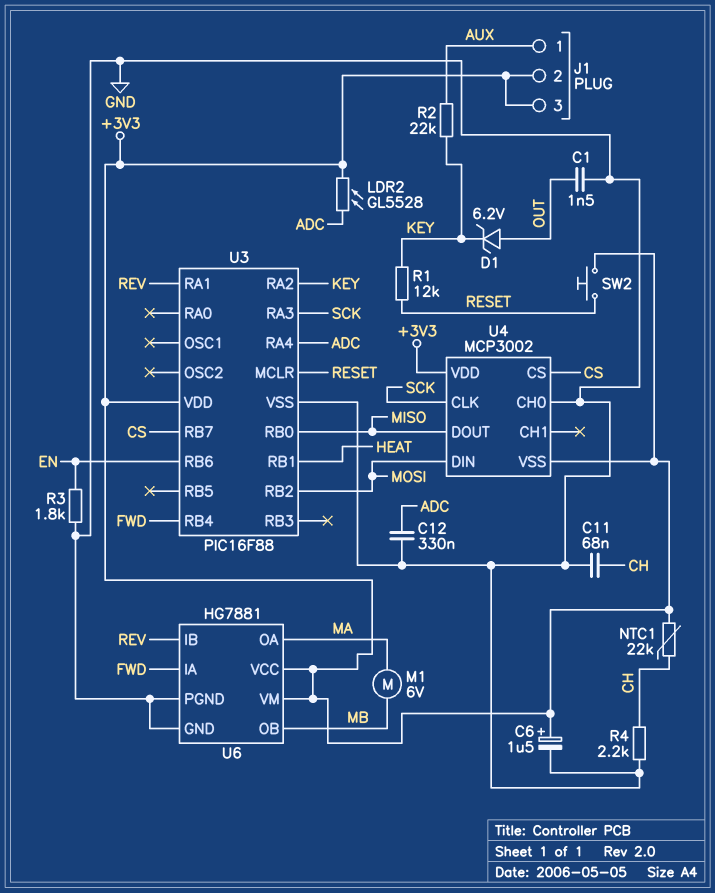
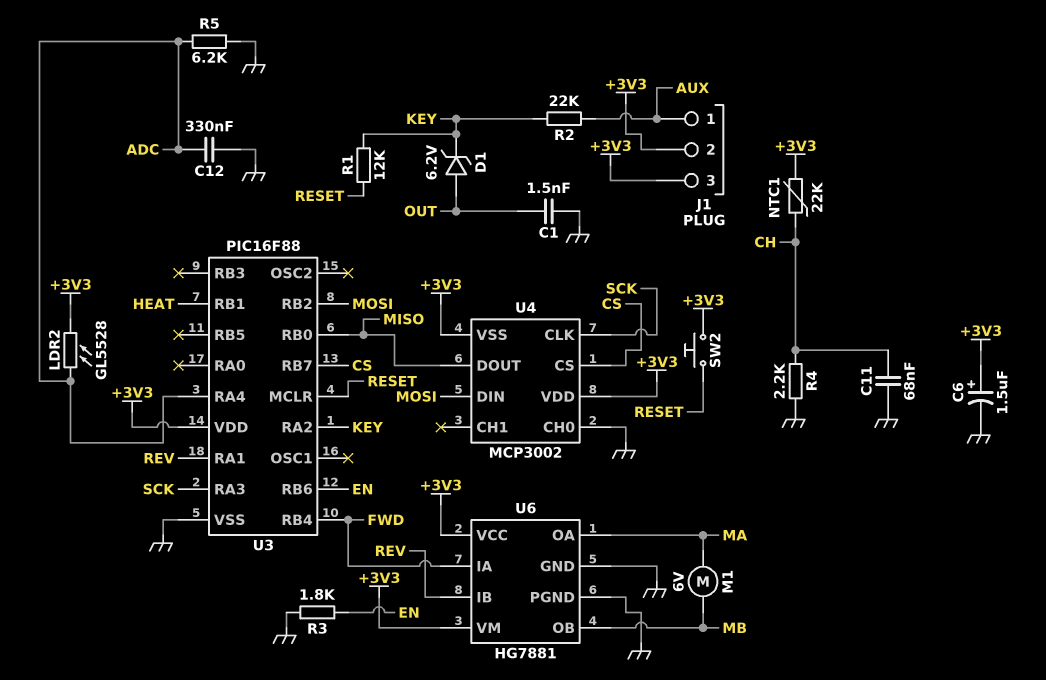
R5: none -> 6.2k (ADC, GND)

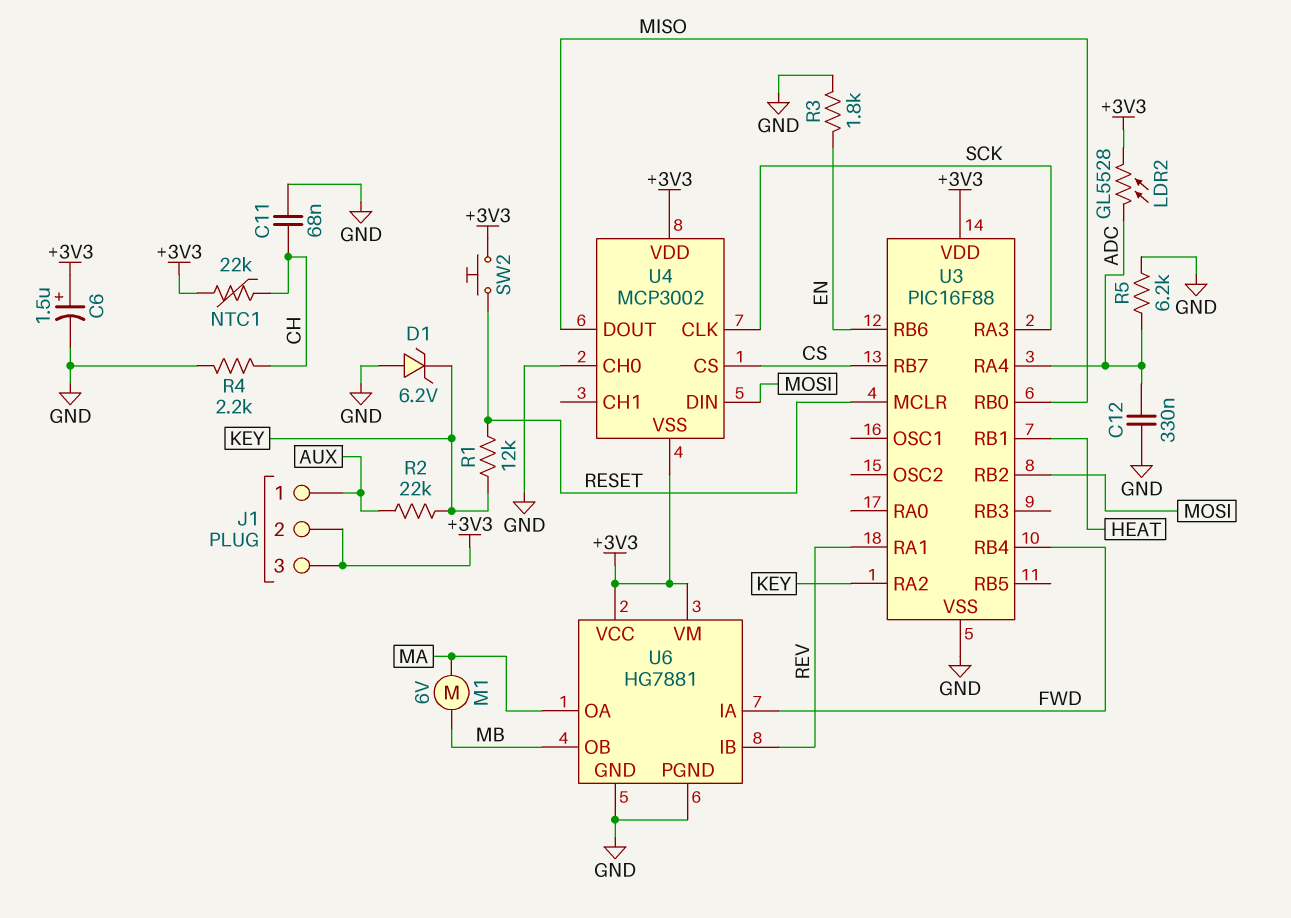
C1: 1.5nF (GND, OUT) -> none
D1: zener 6.2V (A OUT, K KEY) -> zener 6.2V (A GND, K KEY)

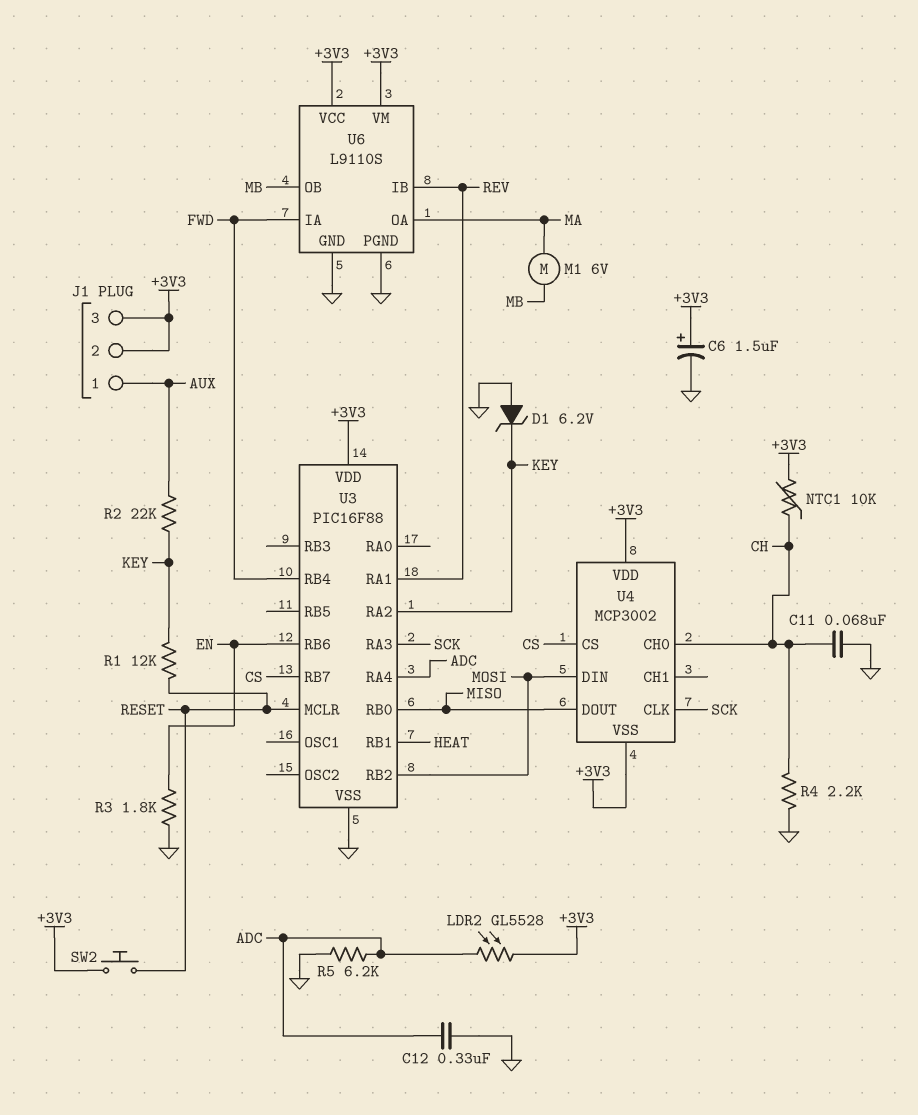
NTC1: 22k (+3V3, CH) -> 10k (+3V3, CH)
U4 pin CH0: GND -> CH
U6: HG7881 -> L9110S

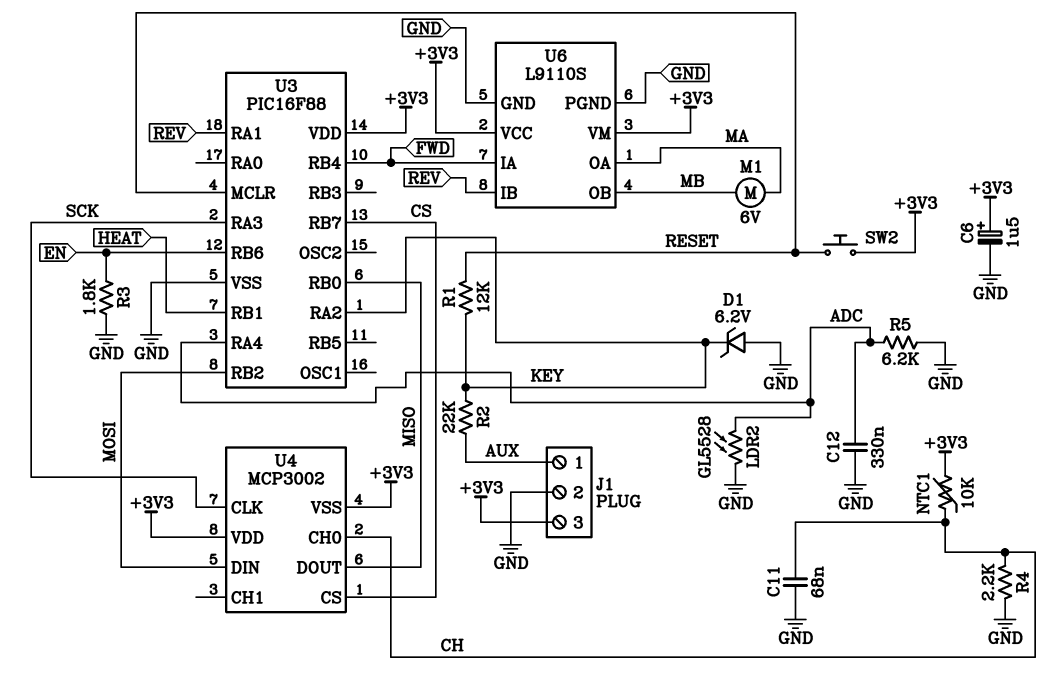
J1 pin 2: +3V3 -> GND
LDR2: GL5528 (+3V3, ADC) -> GL5528 (ADC, GND)

